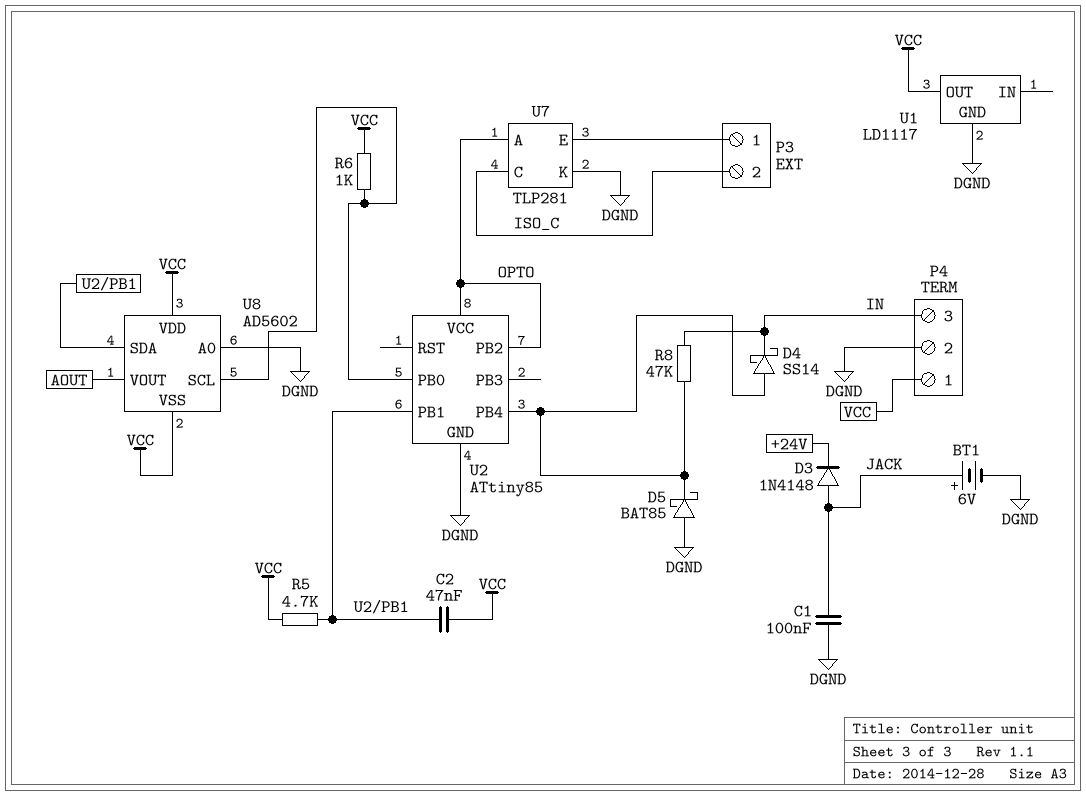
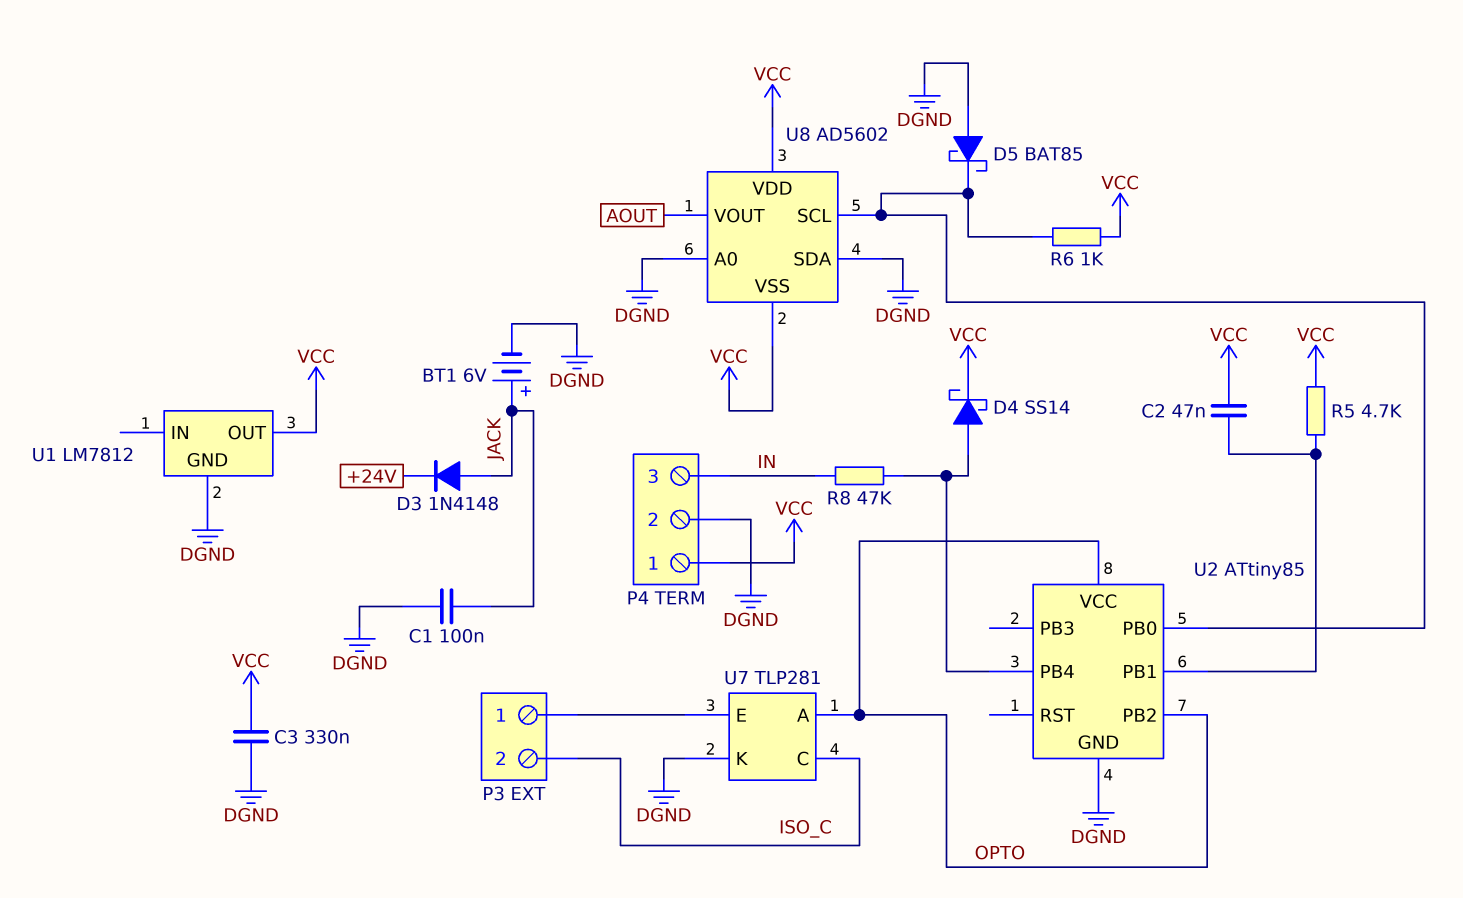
C3: none -> 330nF (DGND, VCC)
D4: schottky SS14 (A U2/PB4, K IN) -> schottky SS14 (A U2/PB4, K VCC)
D5: schottky BAT85 (A DGND, K U2/PB4) -> schottky BAT85 (A DGND, K U2/PB0)
U1: LD1117 -> LM7812
U8 pin SDA: U2/PB1 -> DGND

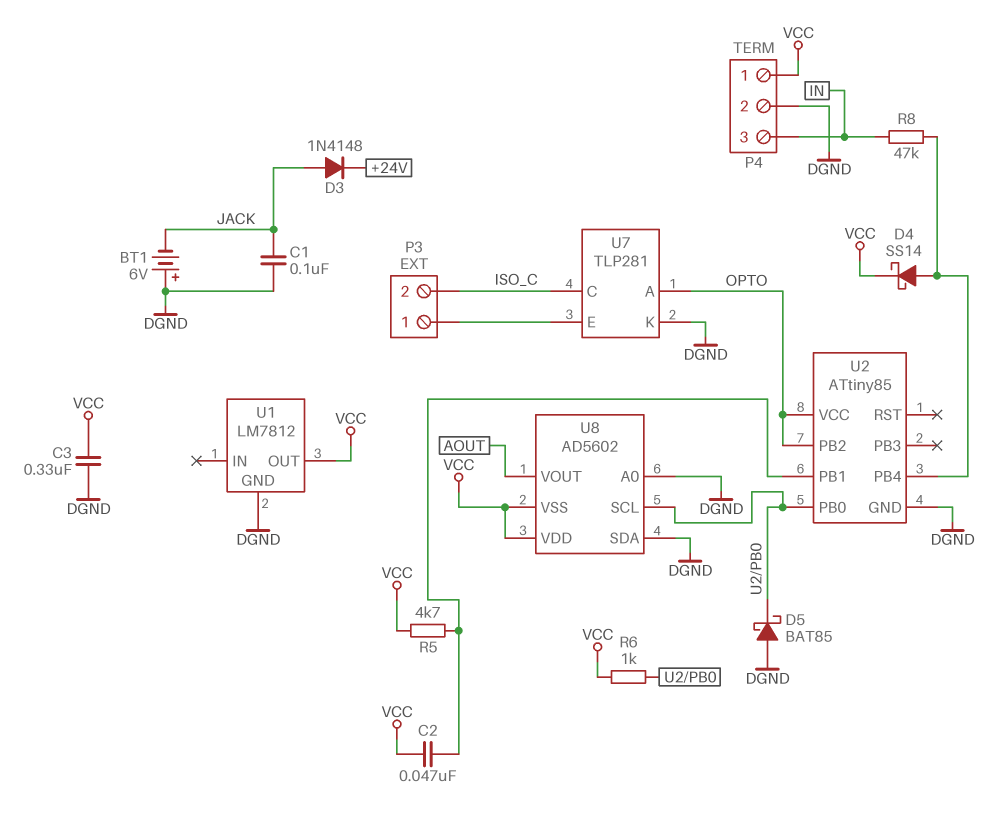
BT1: 6V (plus JACK, minus DGND) -> 6V (plus DGND, minus JACK)

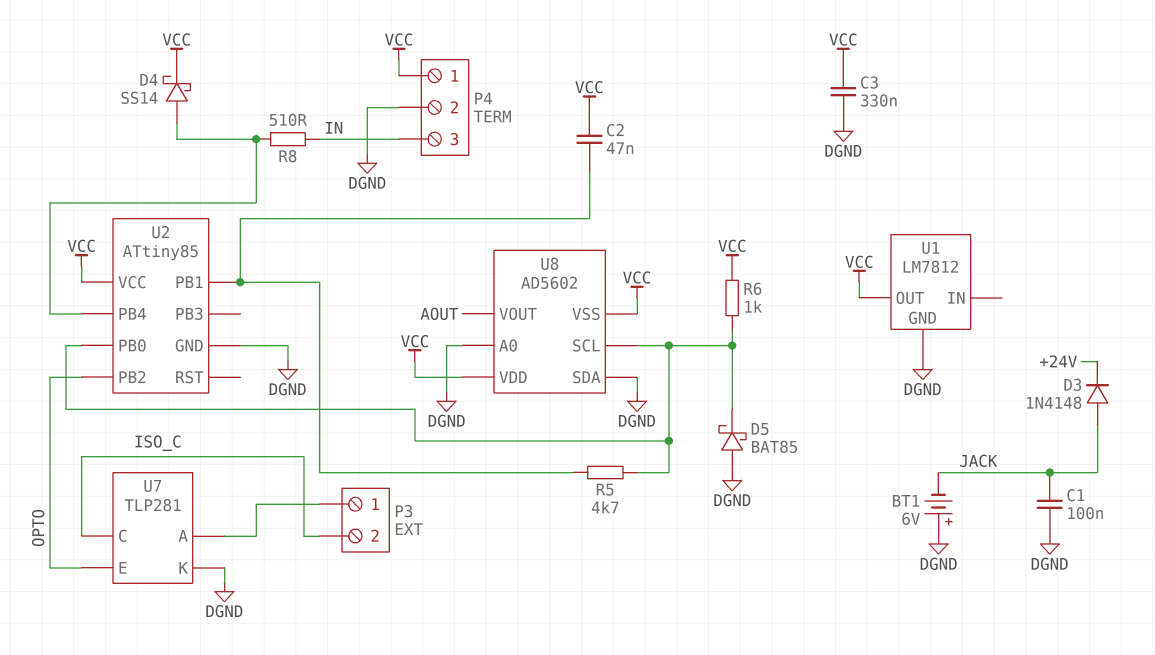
R5: 4.7k (U2/PB1, VCC) -> 4.7k (U2/PB0, U2/PB1)
R8: 47k (IN, U2/PB4) -> 510 (IN, U2/PB4)
U2 pin VCC: OPTO -> VCC
U7 pin A: OPTO -> P3/1
U7 pin E: P3/1 -> OPTO

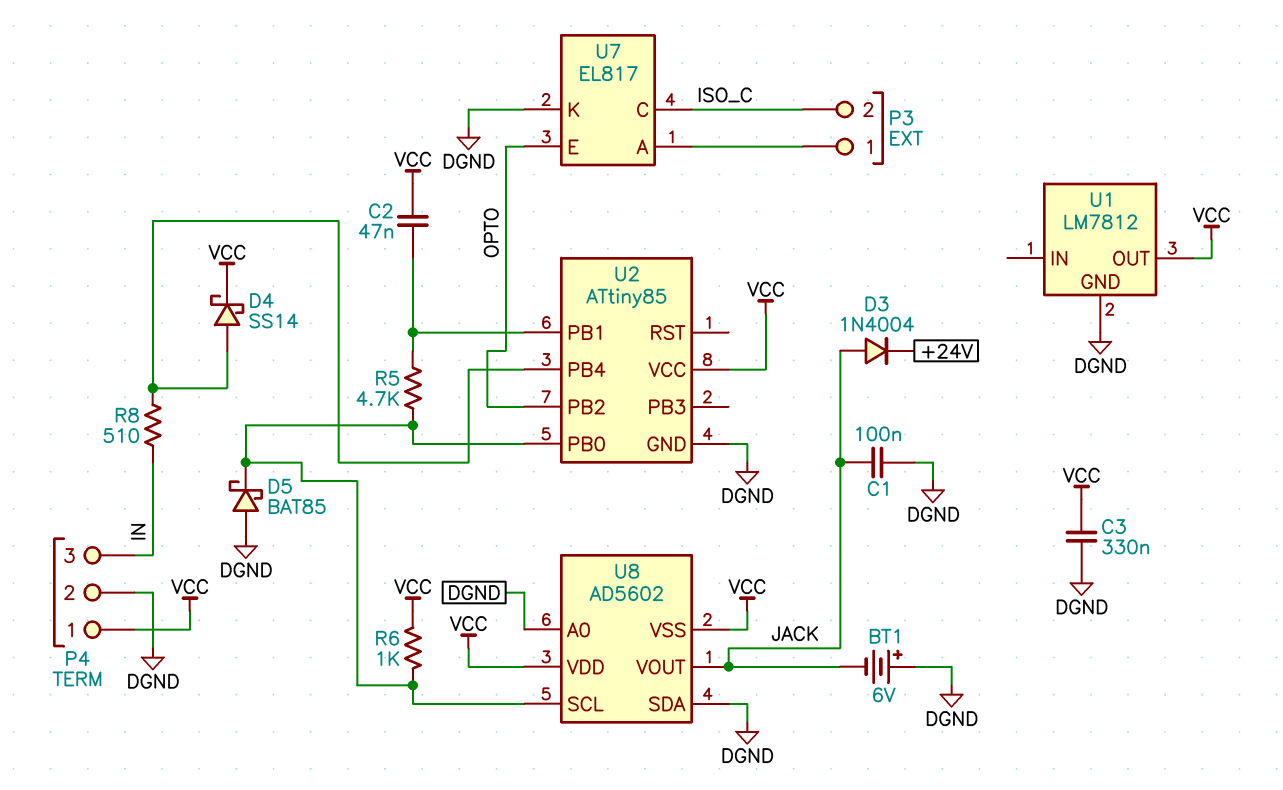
D3: diode 1N4148 (A JACK, K +24V) -> diode 1N4004 (A JACK, K +24V)
U7: TLP281 -> EL817
U8 pin VOUT: AOUT -> JACK

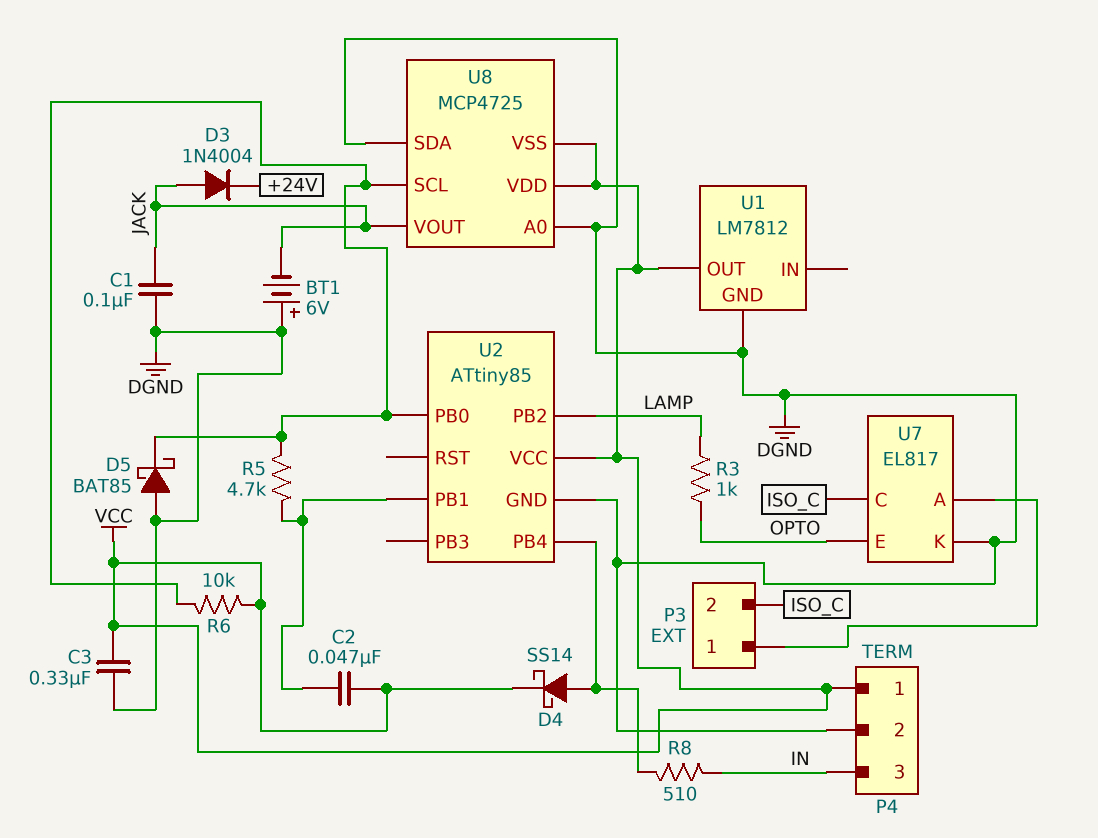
R3: none -> 1k (LAMP, OPTO)
R6: 1k (U2/PB0, VCC) -> 10k (U2/PB0, VCC)
U2 pin PB2: OPTO -> LAMP
U8: AD5602 -> MCP4725

